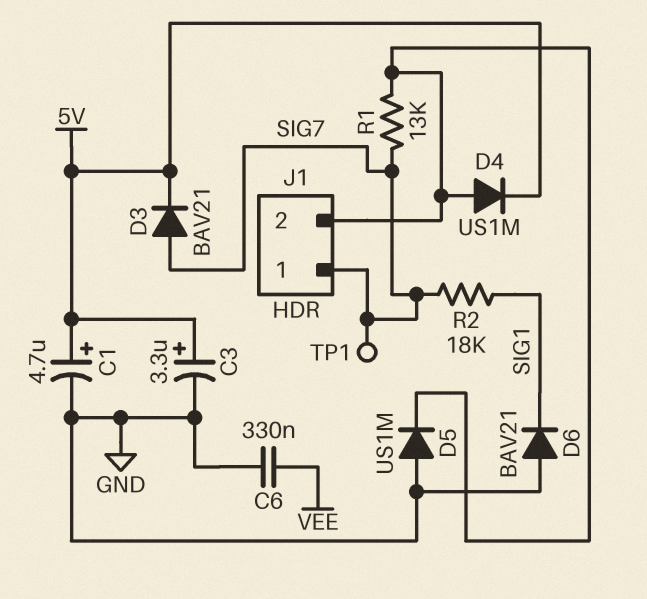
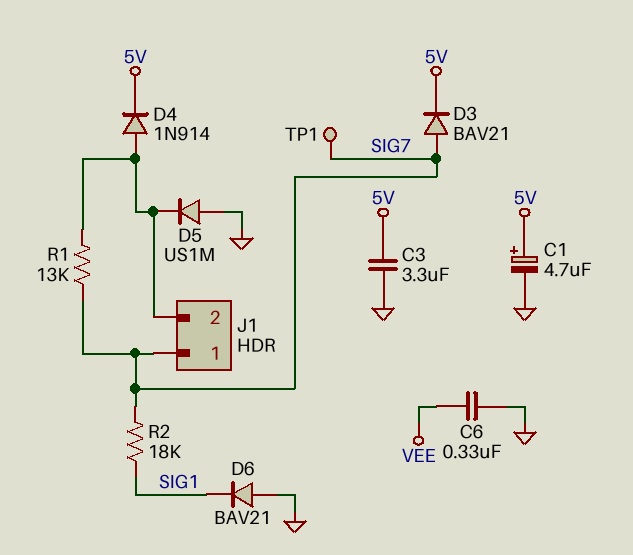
C3: 3.3uF (plus 5V, minus GND) -> 3.3uF (5V, GND)
D4: diode US1M (A J1/2, K 5V) -> diode 1N914 (A J1/2, K 5V)

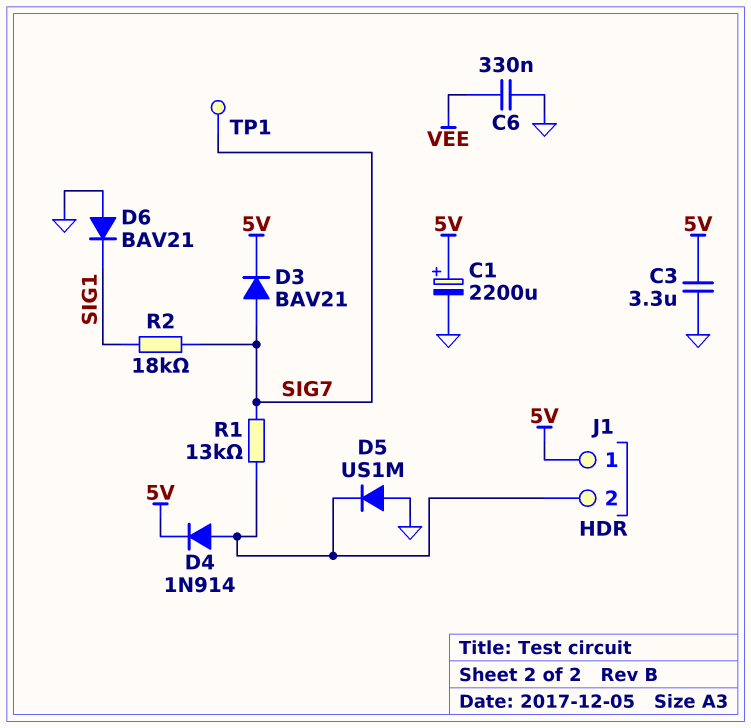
C1: 4.7uF (plus 5V, minus GND) -> 2200uF (plus 5V, minus GND)
J1 pin 1: SIG7 -> 5V

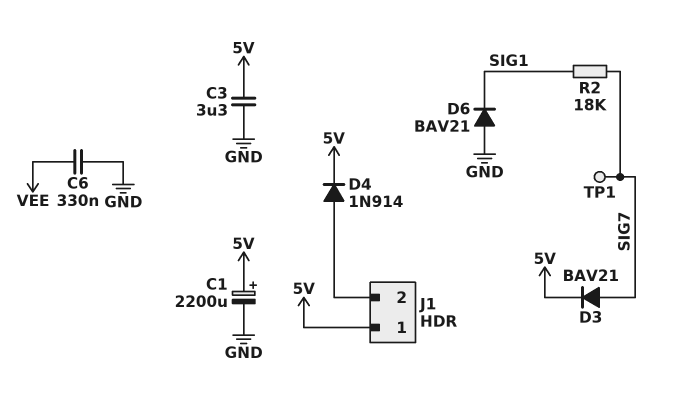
D5: diode US1M (A GND, K J1/2) -> none
R1: 13k (J1/2, SIG7) -> none

